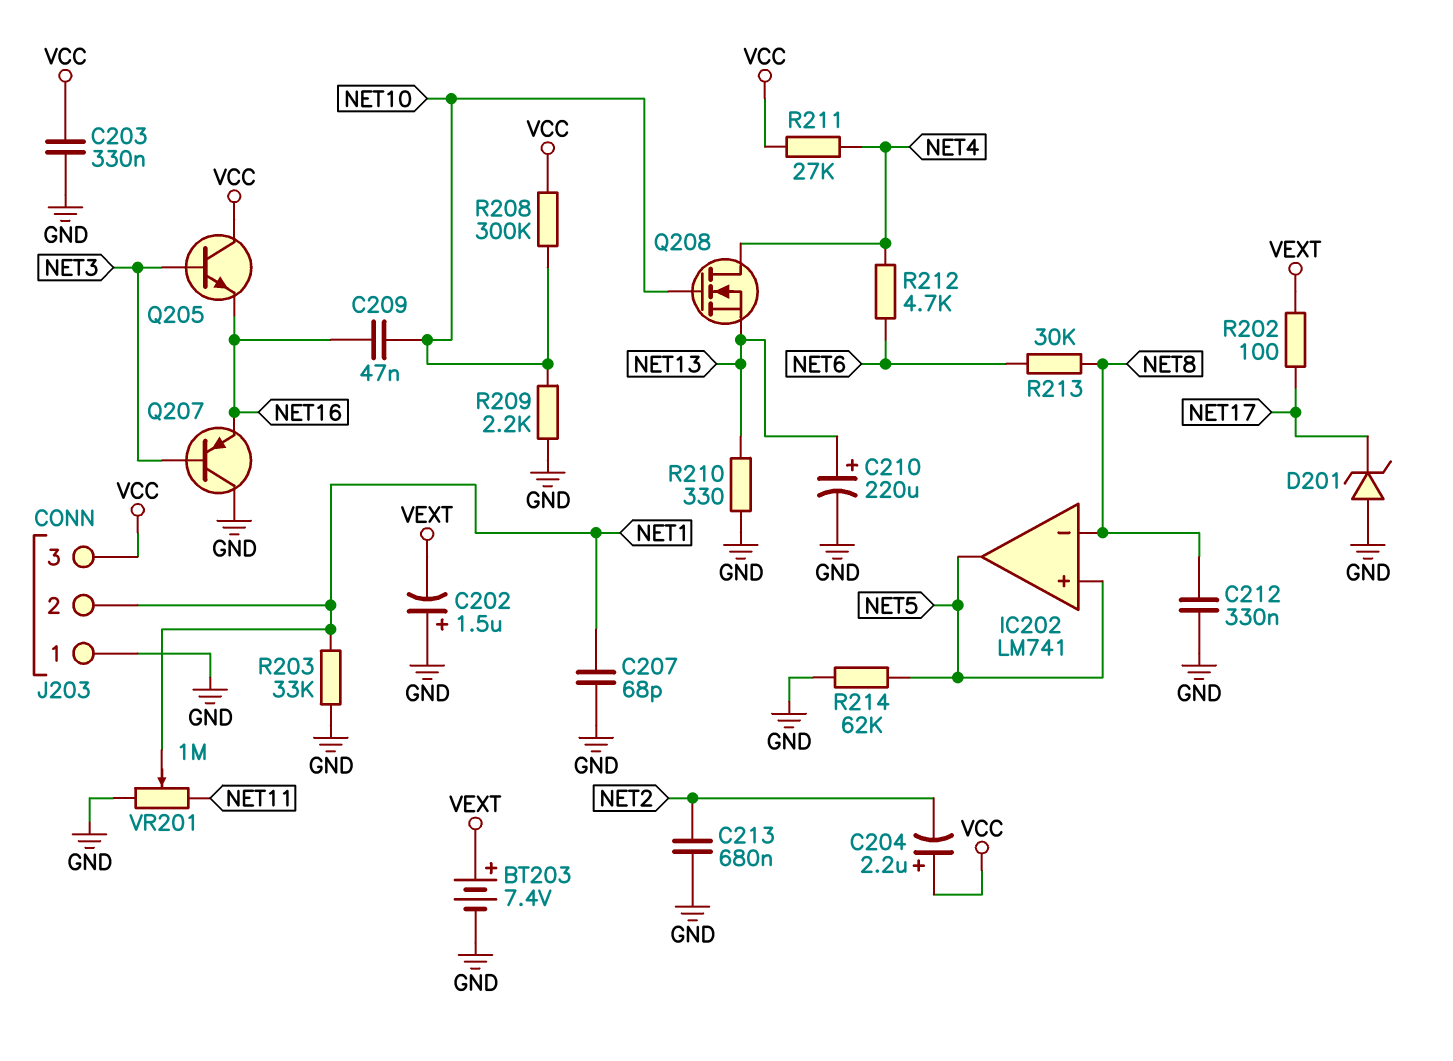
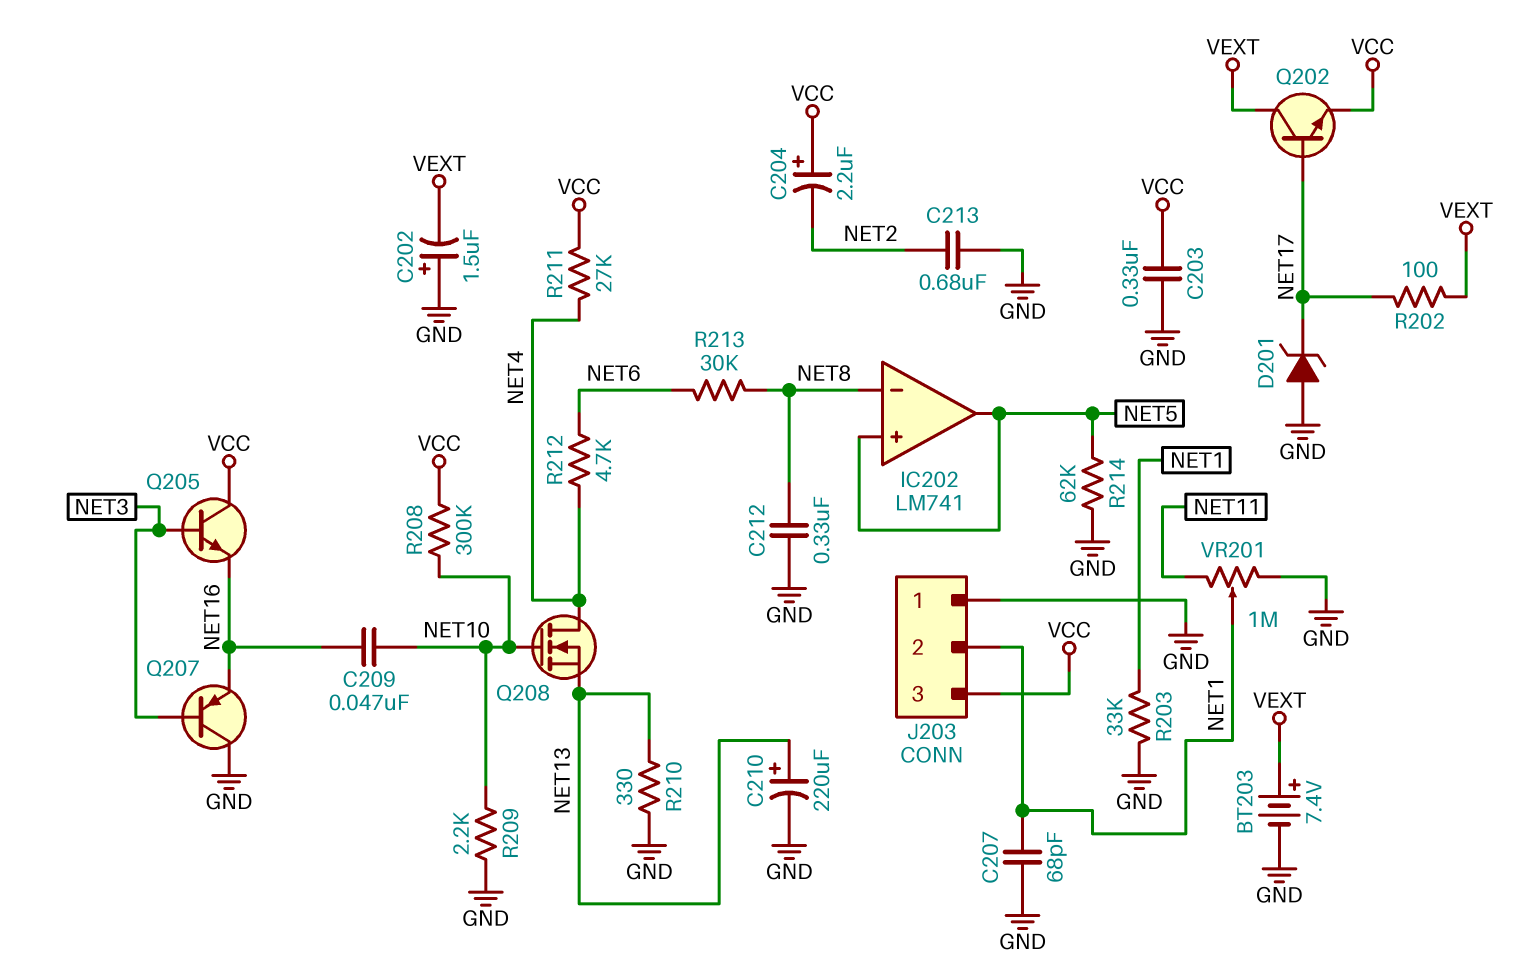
Q202: none -> NPN (B NET17, C VEXT, E VCC)

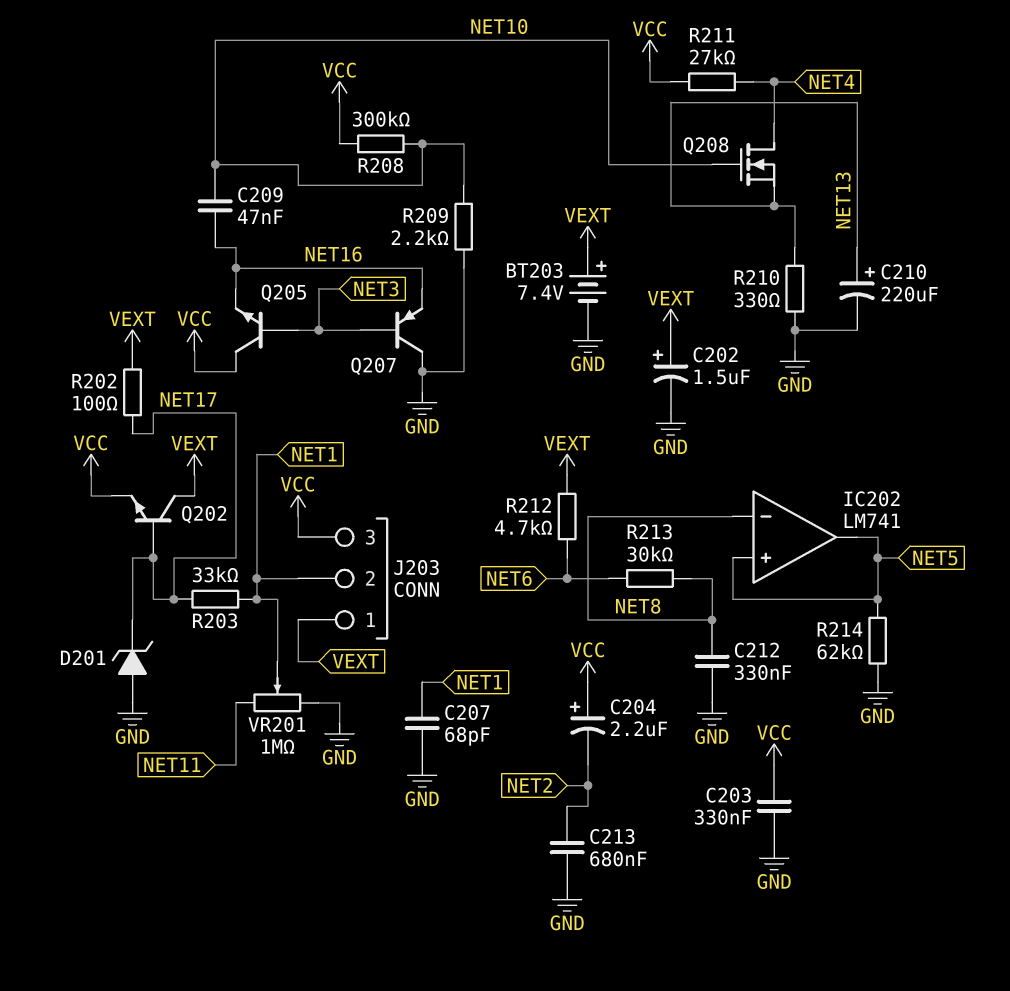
C202: 1.5uF (plus GND, minus VEXT) -> 1.5uF (plus VEXT, minus GND)
J203 pin 1: GND -> VEXT
R203: 33k (GND, NET1) -> 33k (NET1, NET17)
R212: 4.7k (NET4, NET6) -> 4.7k (NET6, VEXT)

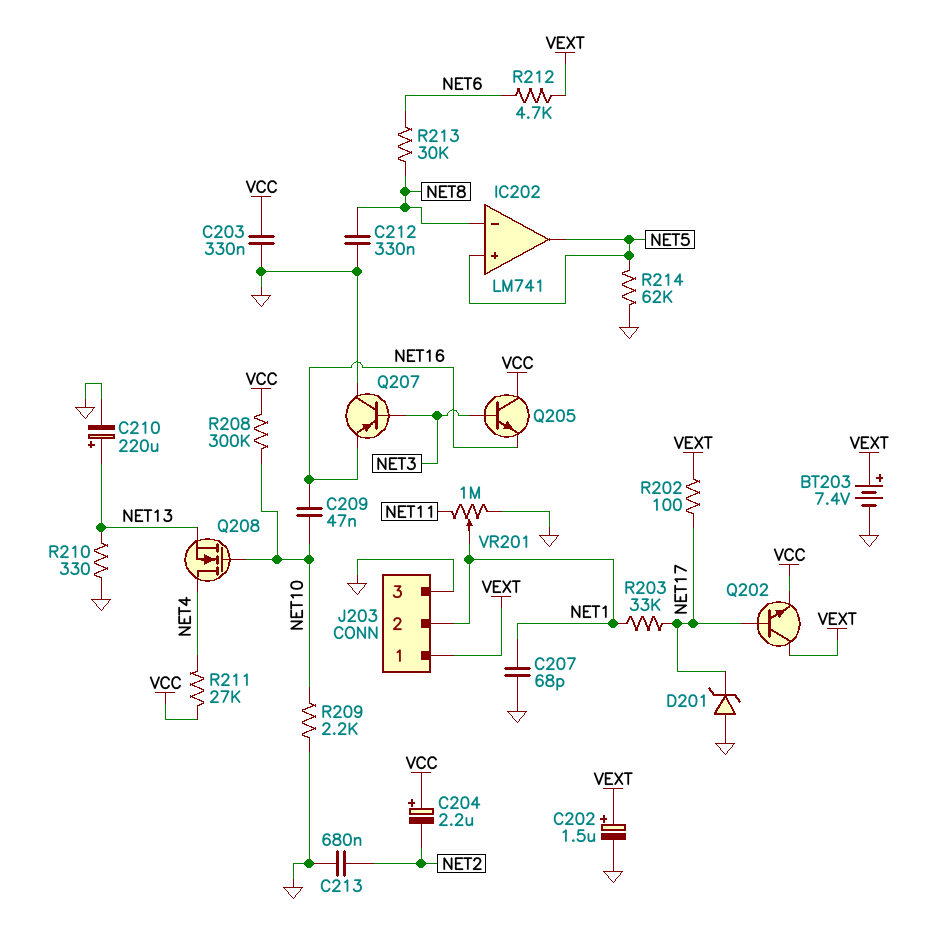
J203 pin 3: VCC -> GND

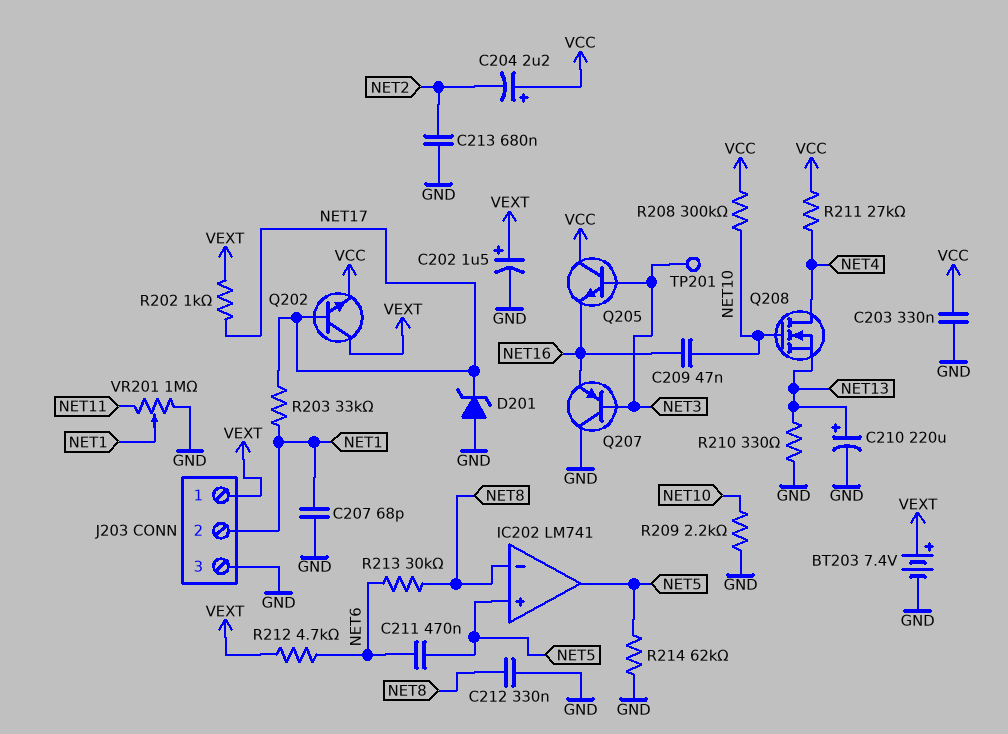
C211: none -> 470nF (NET5, NET6)
R202: 100 (NET17, VEXT) -> 1k (NET17, VEXT)
TP201: none -> test point (NET3)

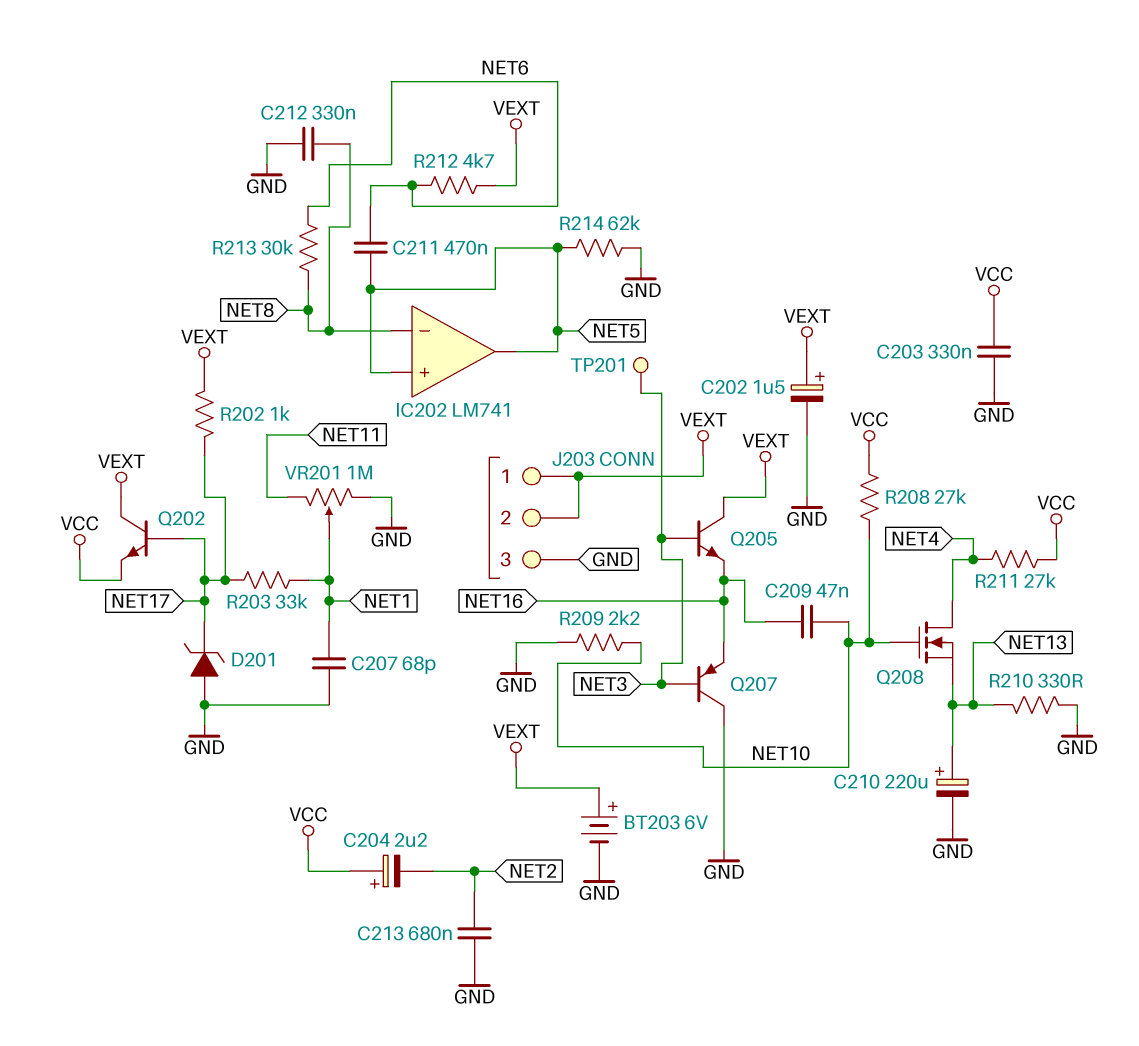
BT203: 7.4V (plus VEXT, minus GND) -> 6V (plus VEXT, minus GND)
J203 pin 2: NET1 -> VEXT
Q205: NPN (B NET3, C VCC, E NET16) -> NPN (B NET3, C VEXT, E NET16)
R208: 300k (NET10, VCC) -> 27k (NET10, VCC)

